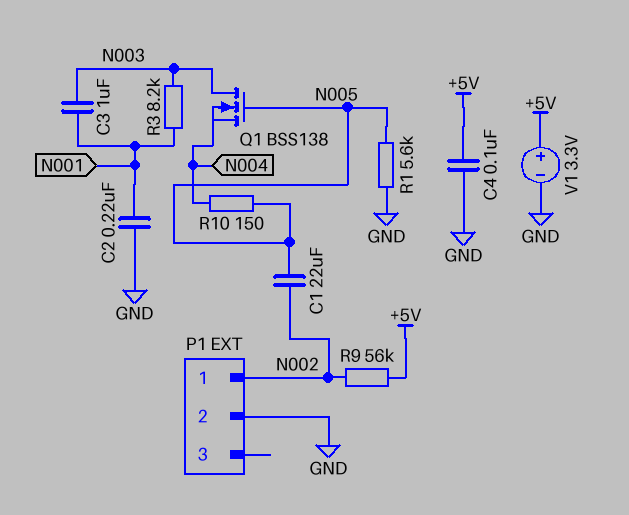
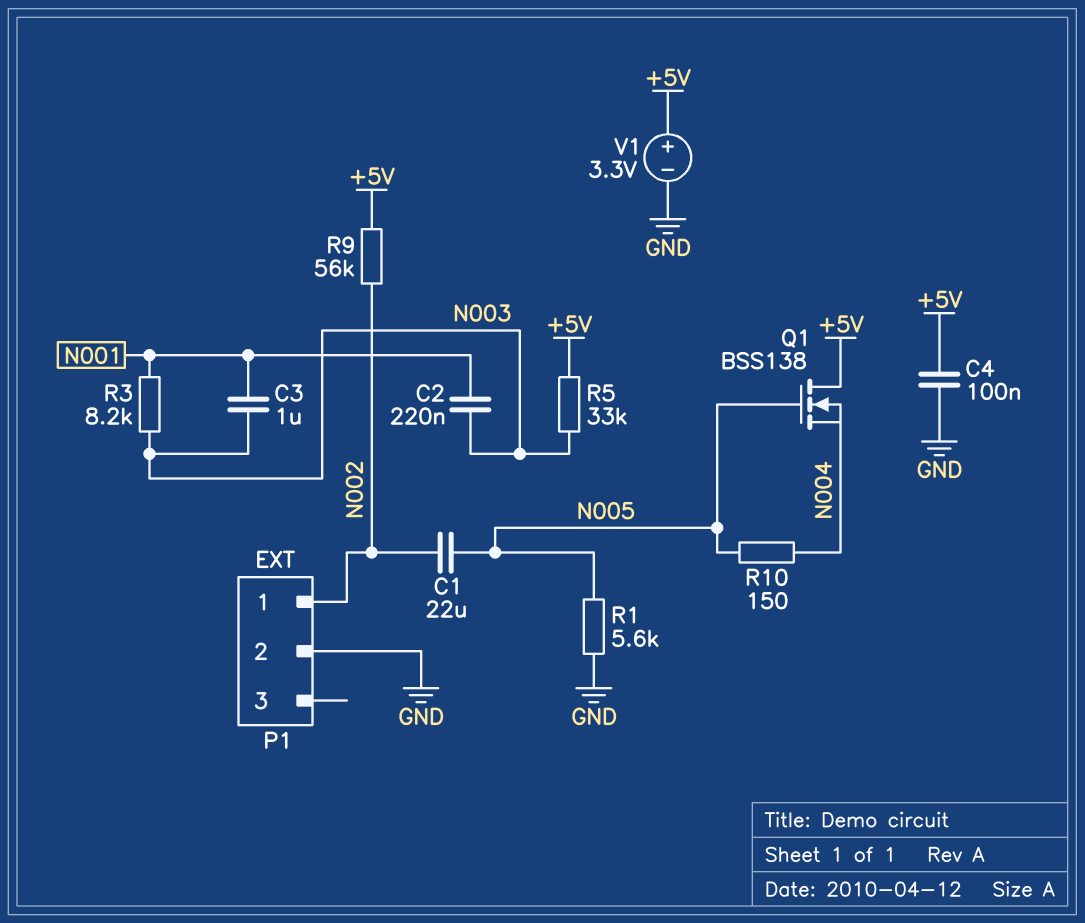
C2: 220nF (GND, N001) -> 220nF (N001, N003)
Q1: NMOS BSS138 (G N005, D N003, S N004) -> NMOS BSS138 (G N005, D +5V, S N004)
R5: none -> 33k (+5V, N003)

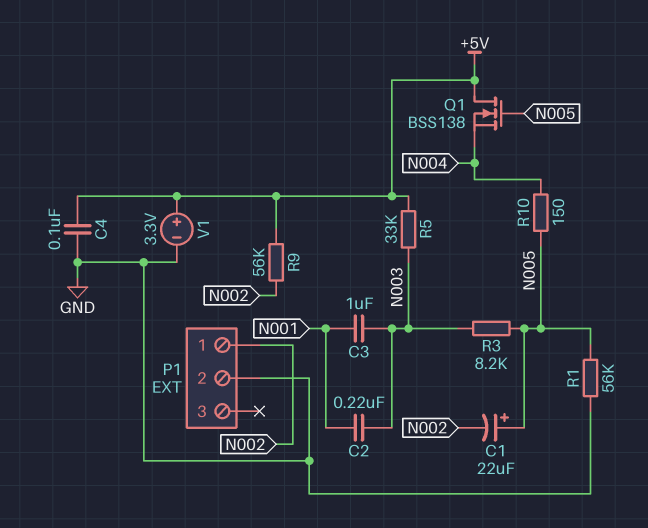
C1: 22uF (N002, N005) -> 22uF (plus N005, minus N002)
R1: 5.6k (GND, N005) -> 56k (GND, N005)
R3: 8.2k (N001, N003) -> 8.2k (N003, N005)

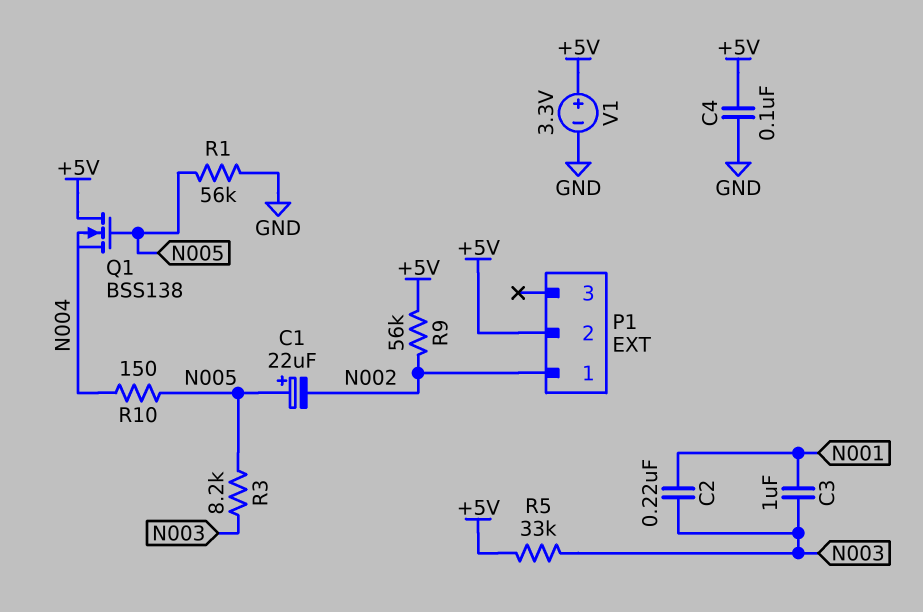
P1 pin 2: GND -> +5V

